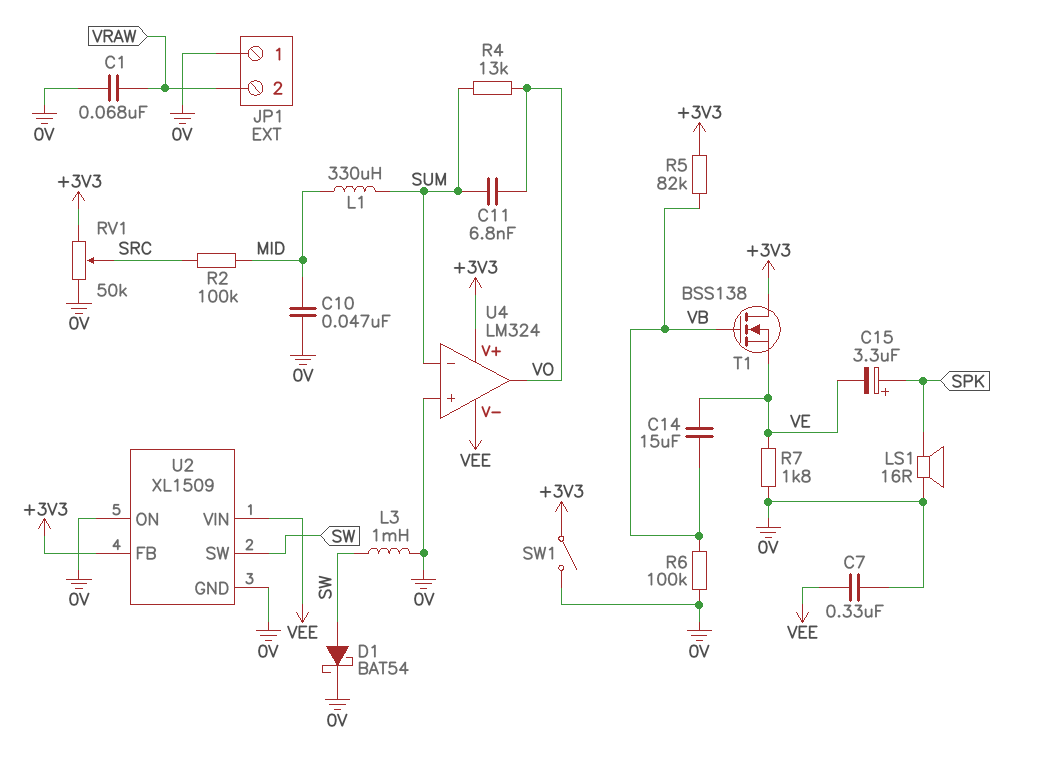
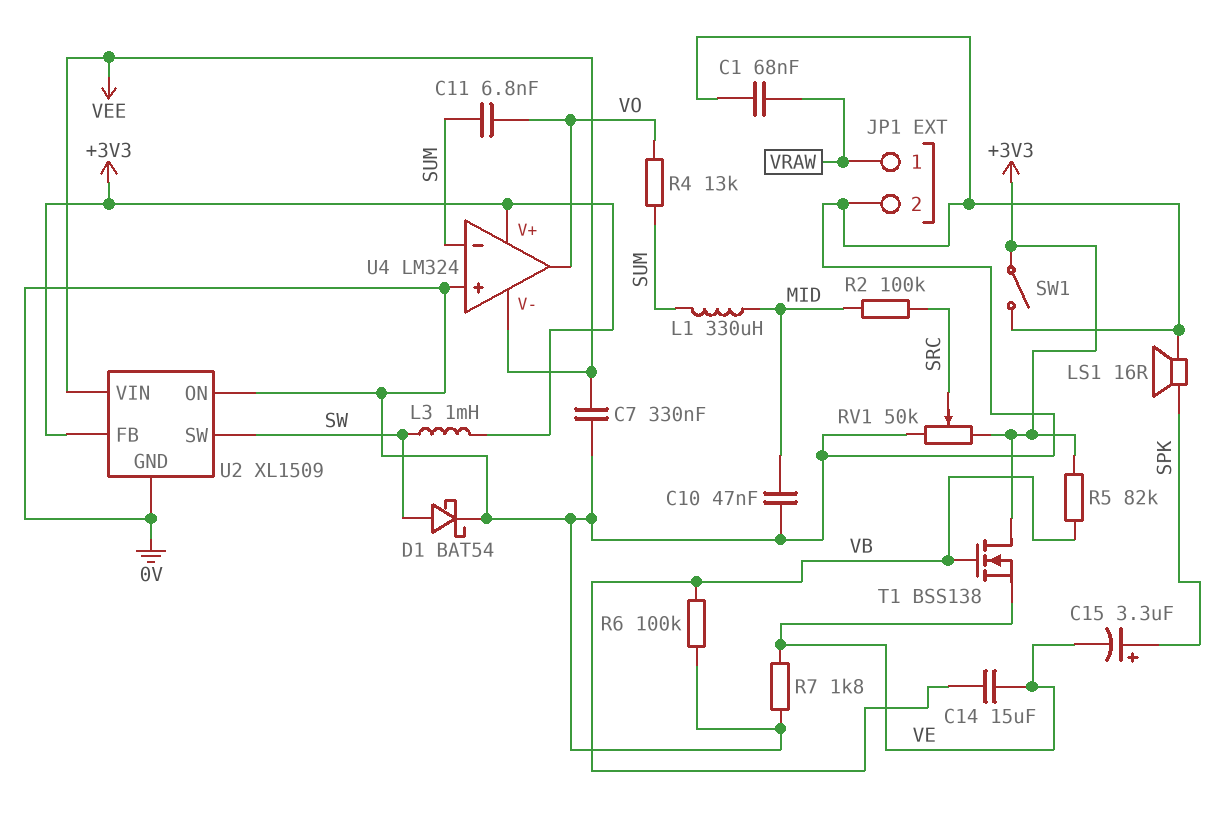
JP1 pin 1: 0V -> VRAW
JP1 pin 2: VRAW -> 0V
L3: 1mH (0V, SW) -> 1mH (+3V3, SW)

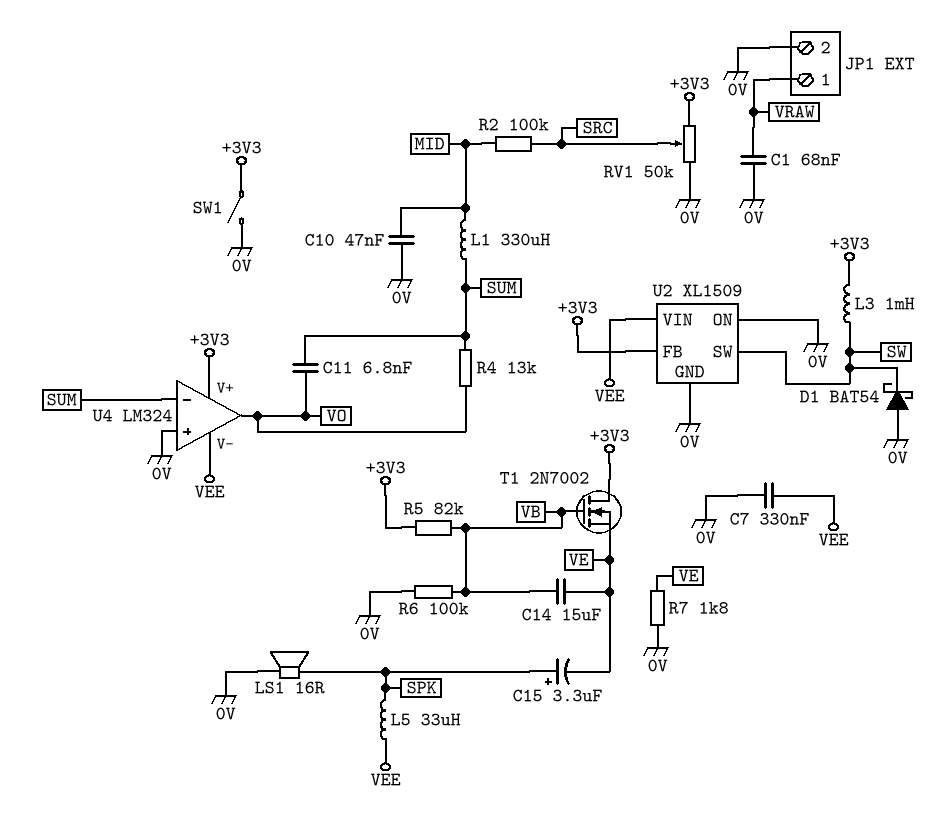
D1: schottky BAT54 (A SW, K 0V) -> schottky BAT54 (A 0V, K SW)
L5: none -> 33uH (SPK, VEE)
T1: NMOS BSS138 (G VB, D +3V3, S VE) -> NMOS 2N7002 (G VB, D +3V3, S VE)

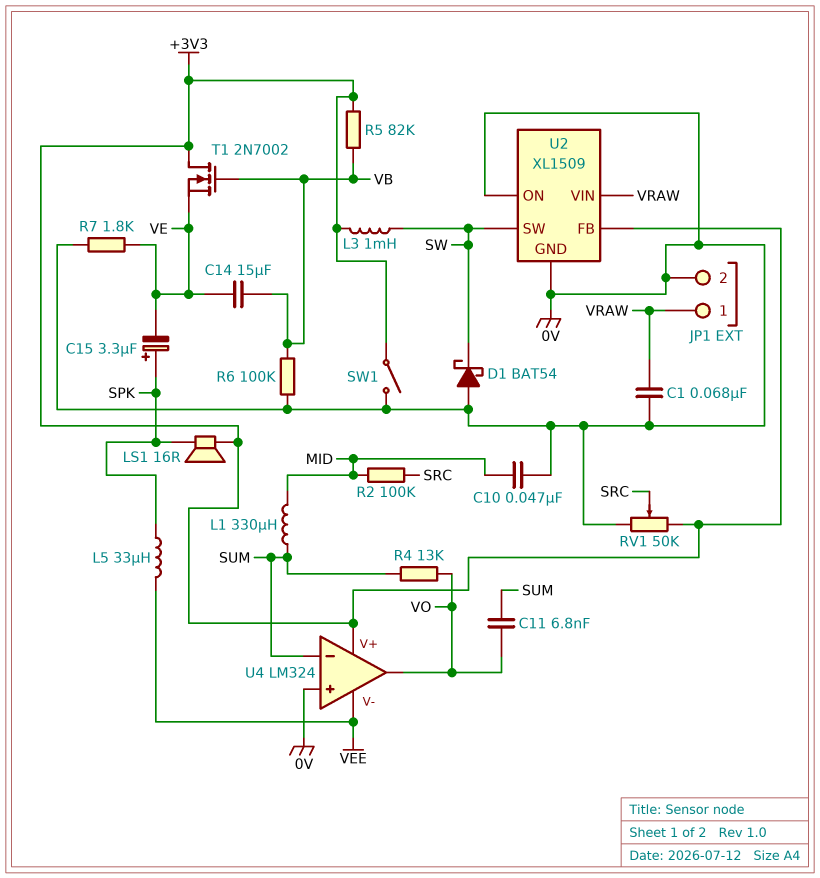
C7: 330nF (0V, VEE) -> none
LS1: speaker 16R (0V, SPK) -> speaker 16R (+3V3, SPK)
U2 pin VIN: VEE -> VRAW

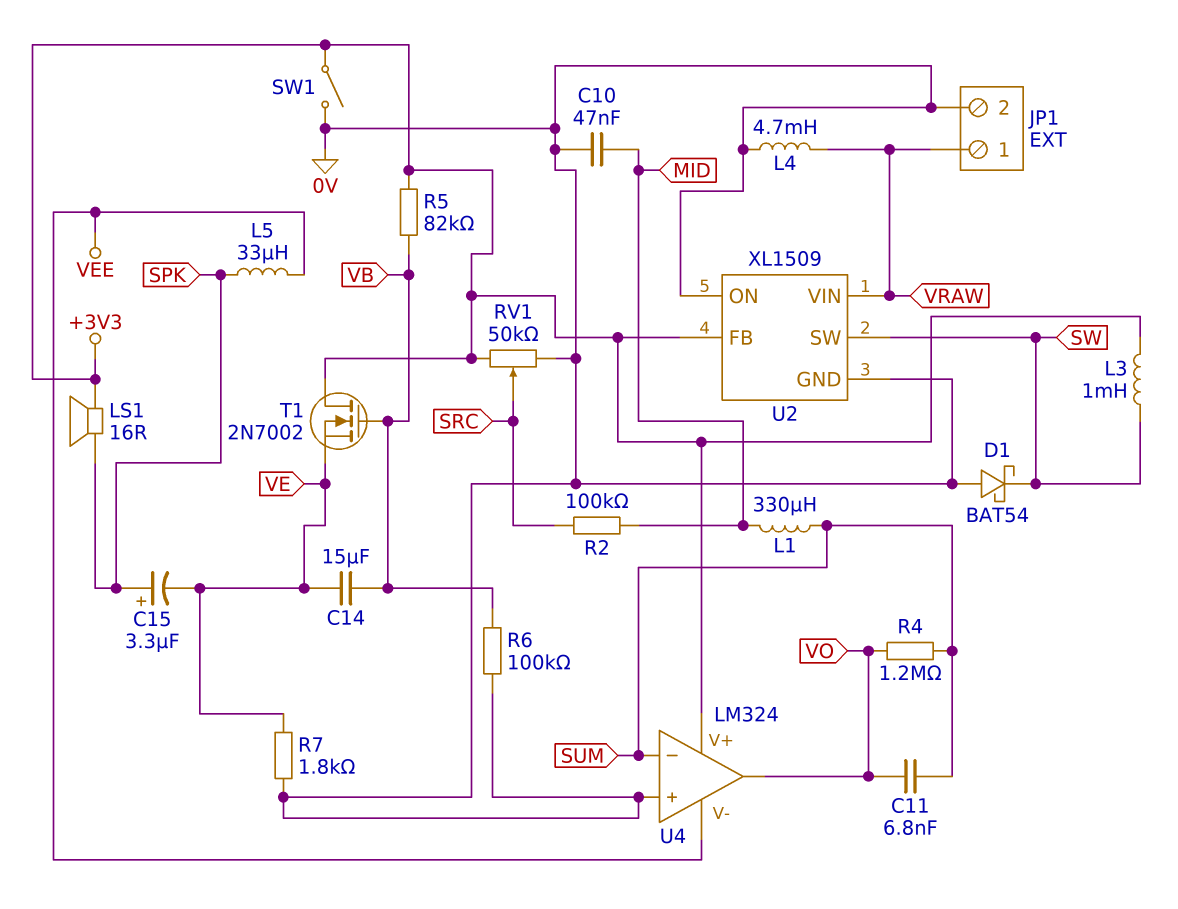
C1: 68nF (0V, VRAW) -> none
L4: none -> 4.7mH (0V, VRAW)
R4: 13k (SUM, VO) -> 1.2M (SUM, VO)

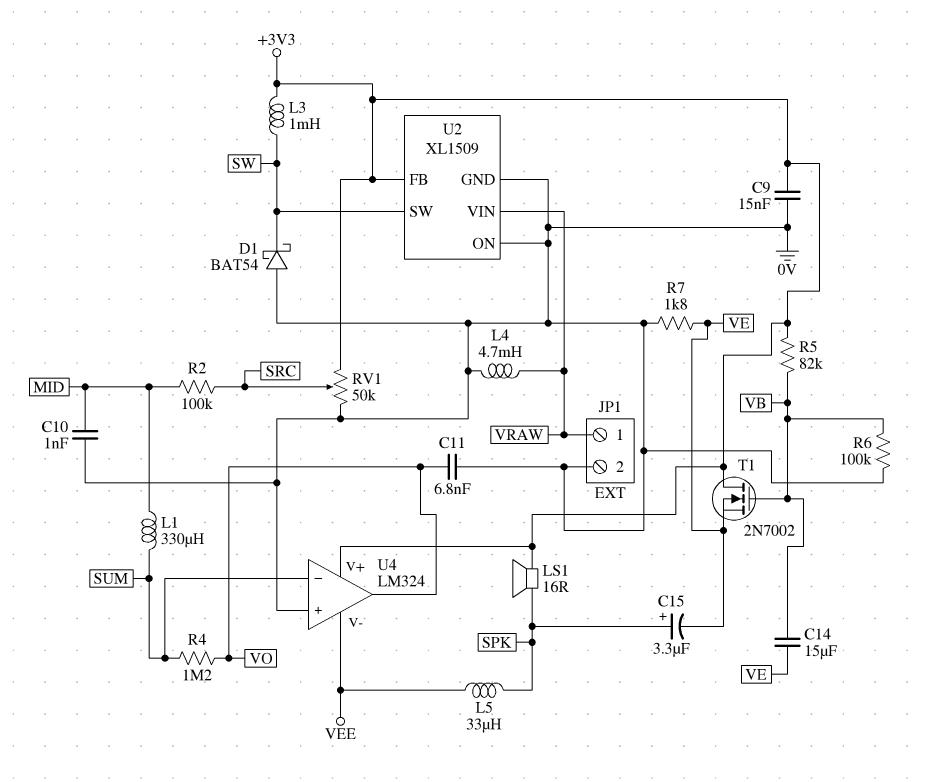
C9: none -> 15nF (+3V3, 0V)
C10: 47nF (0V, MID) -> 1nF (0V, MID)
C11: 6.8nF (SUM, VO) -> 6.8nF (0V, VO)
SW1: switch (+3V3, 0V) -> none

